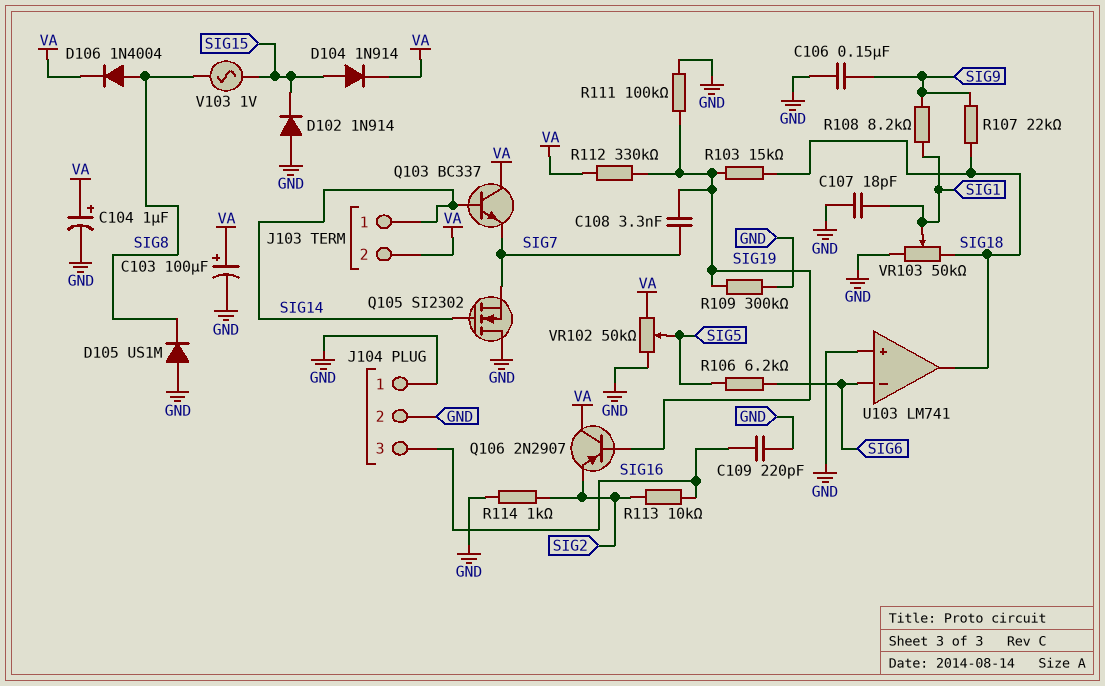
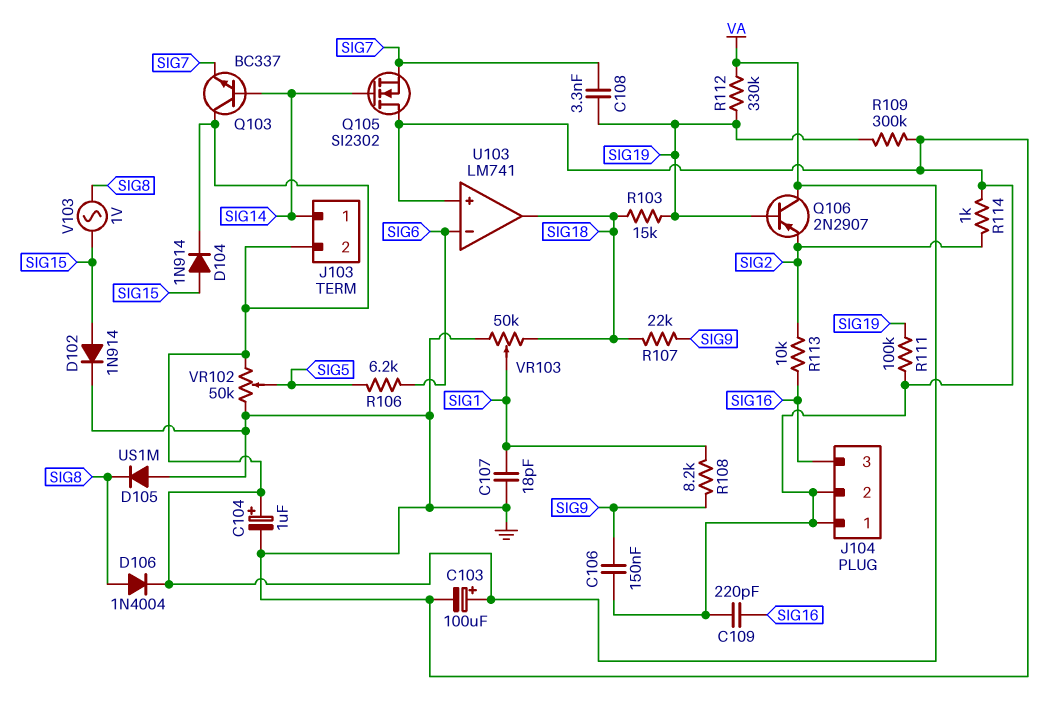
D102: diode 1N914 (A GND, K SIG15) -> diode 1N914 (A SIG15, K GND)

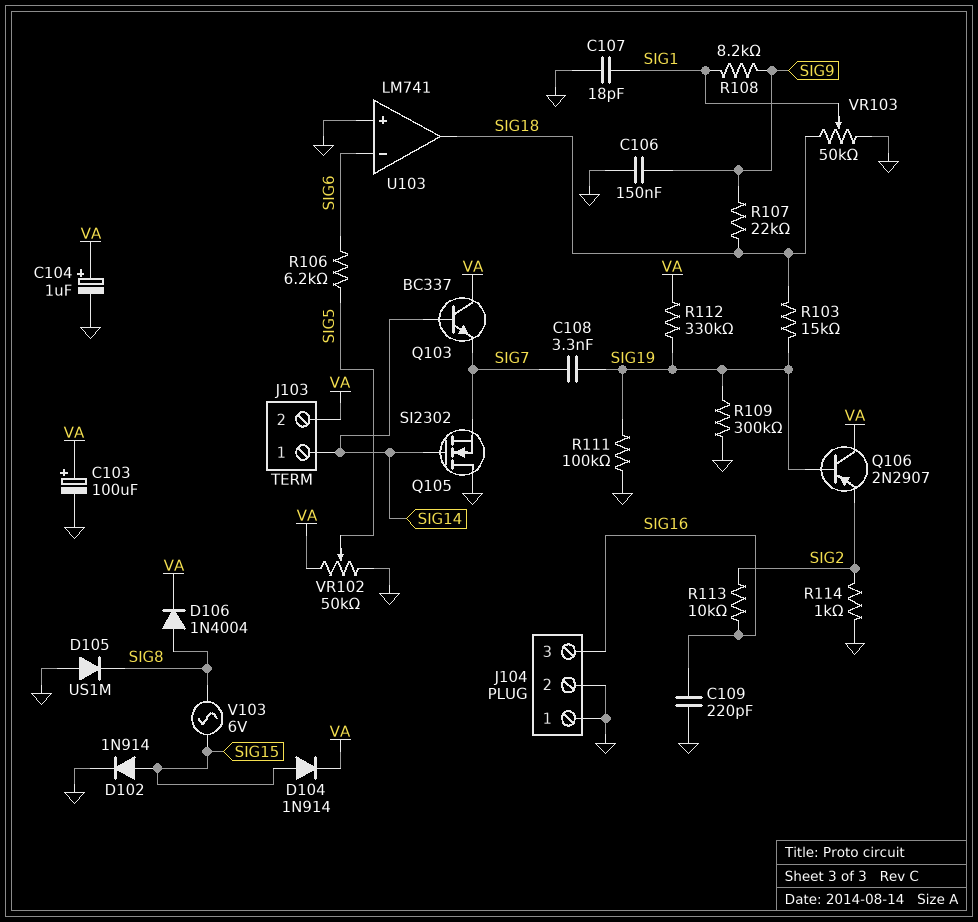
V103: AC 1V (SIG8, SIG15) -> AC 6V (SIG8, SIG15)

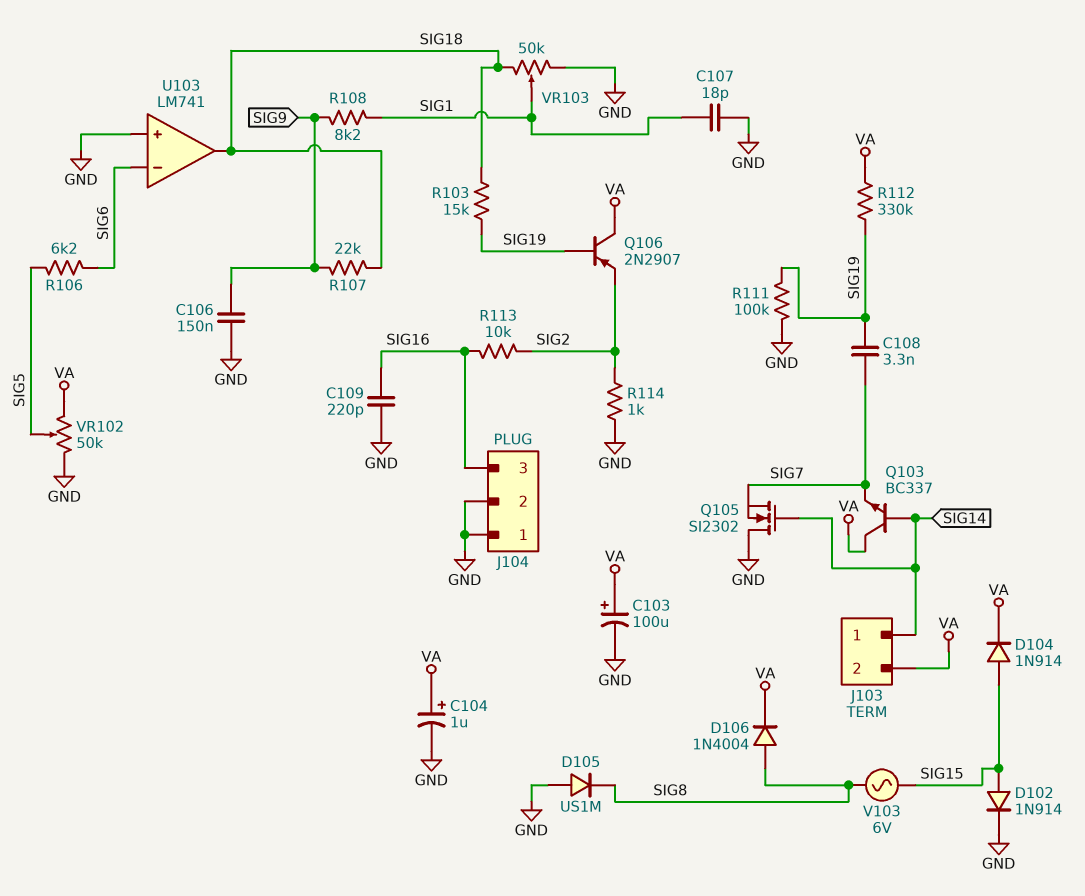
R109: 300k (GND, SIG19) -> none

